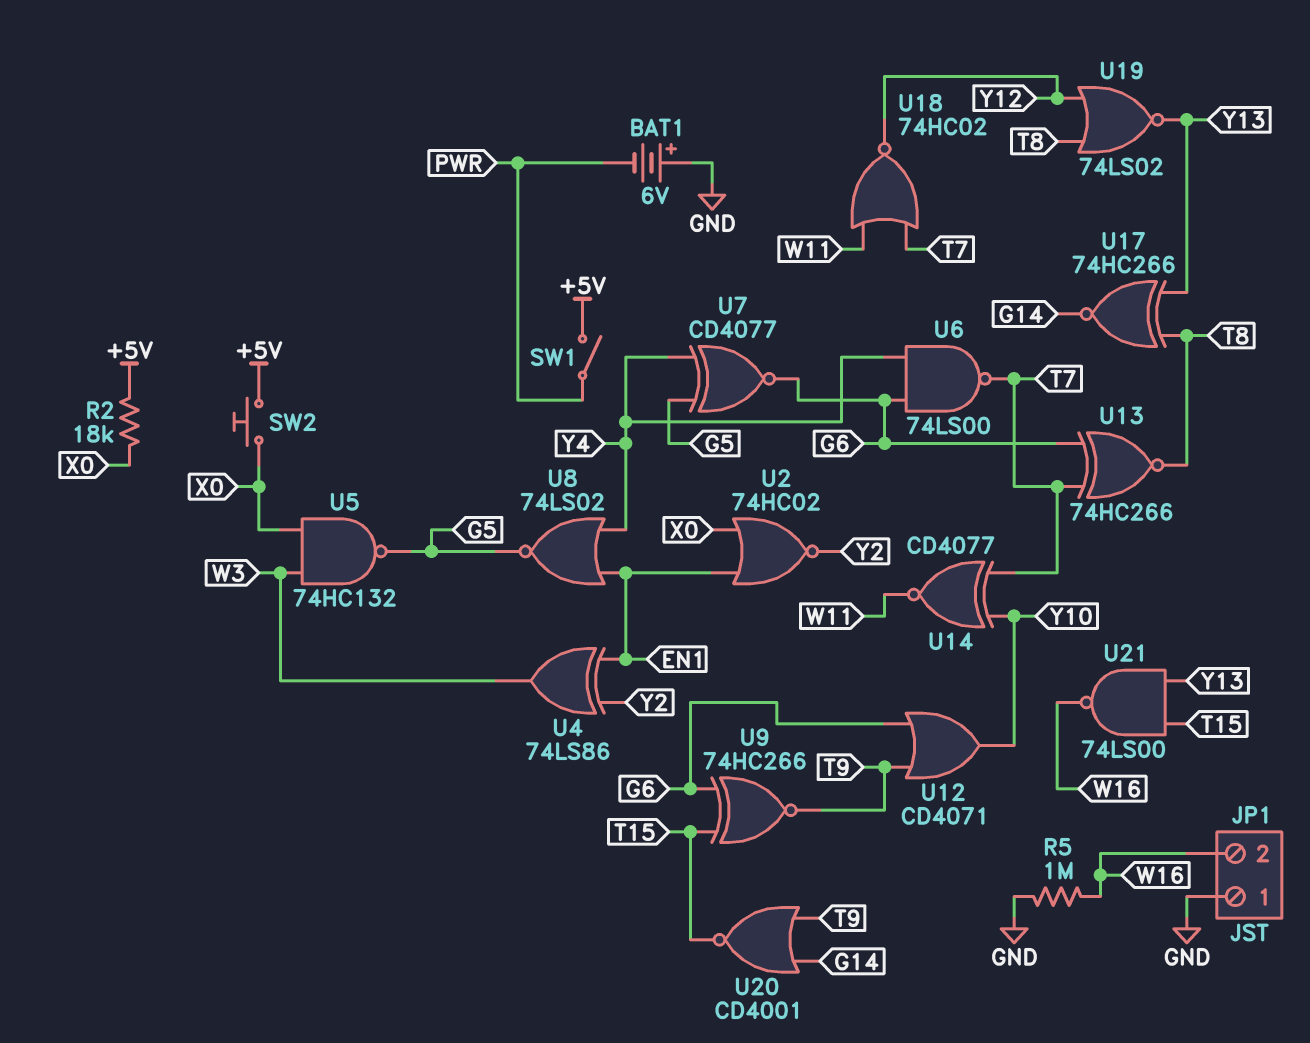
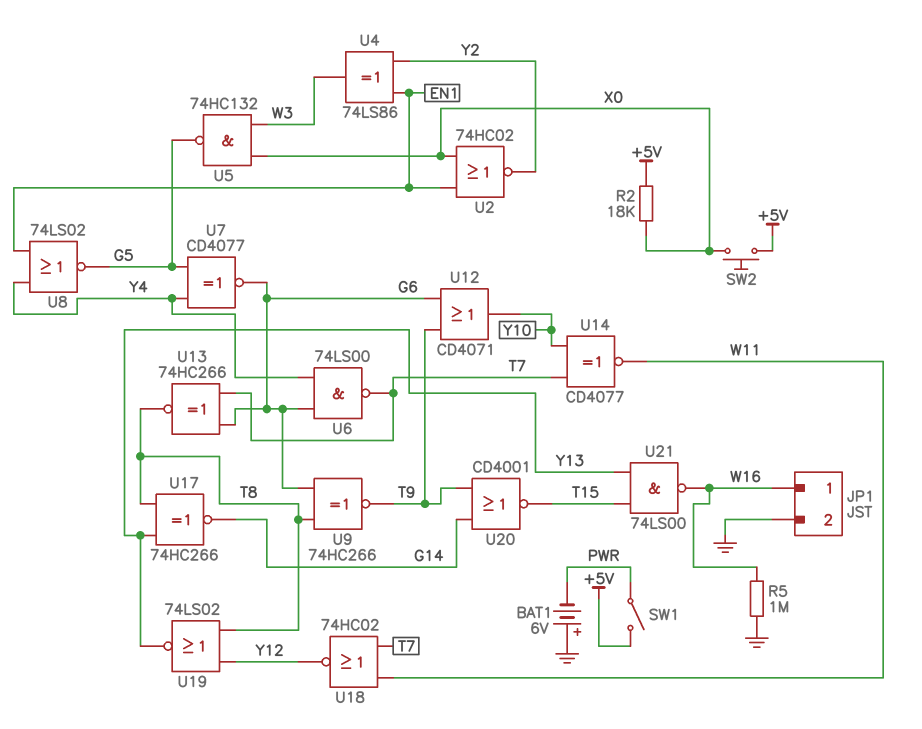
JP1 pin 1: GND -> W16
JP1 pin 2: W16 -> GND
U9: XNOR 74HC266 (in G6, in T15, out T9) -> XNOR 74HC266 (in G6, in T8, out T9)

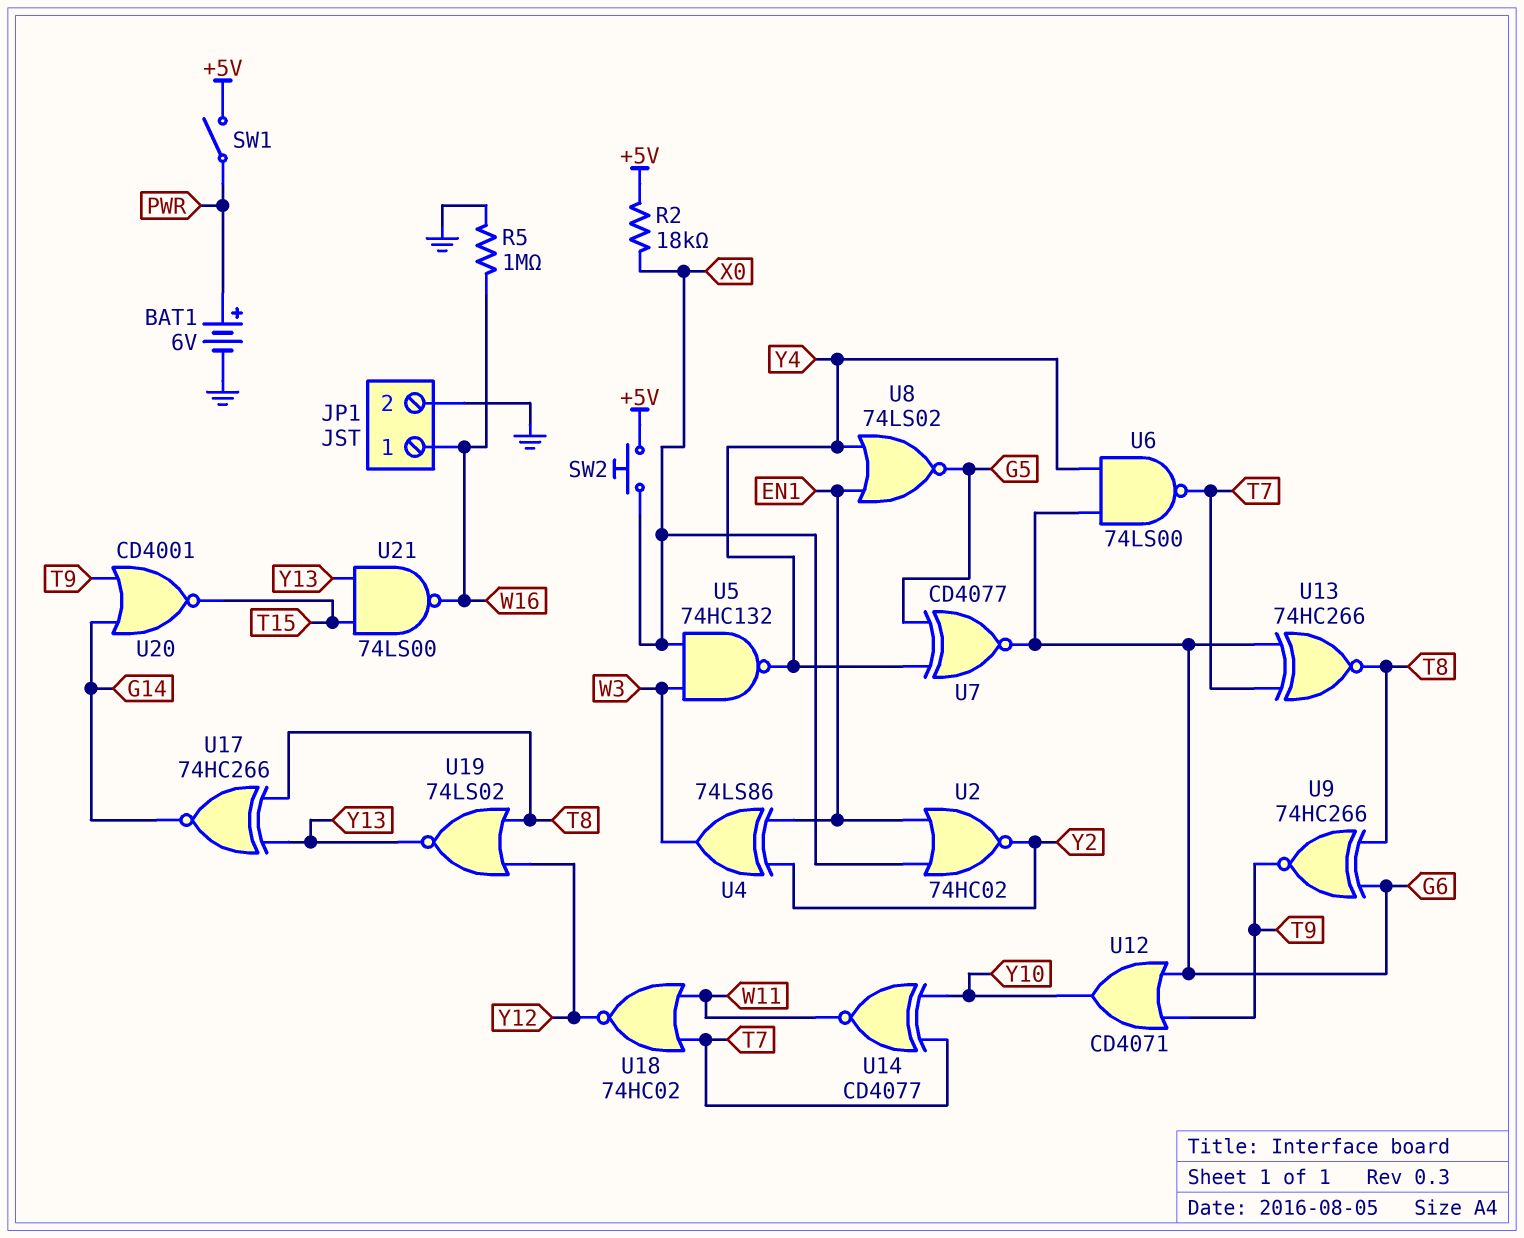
BAT1: 6V (plus GND, minus PWR) -> 6V (plus PWR, minus GND)
U5: NAND 74HC132 (in W3, in X0, out G5) -> NAND 74HC132 (in W3, in X0, out Y4)

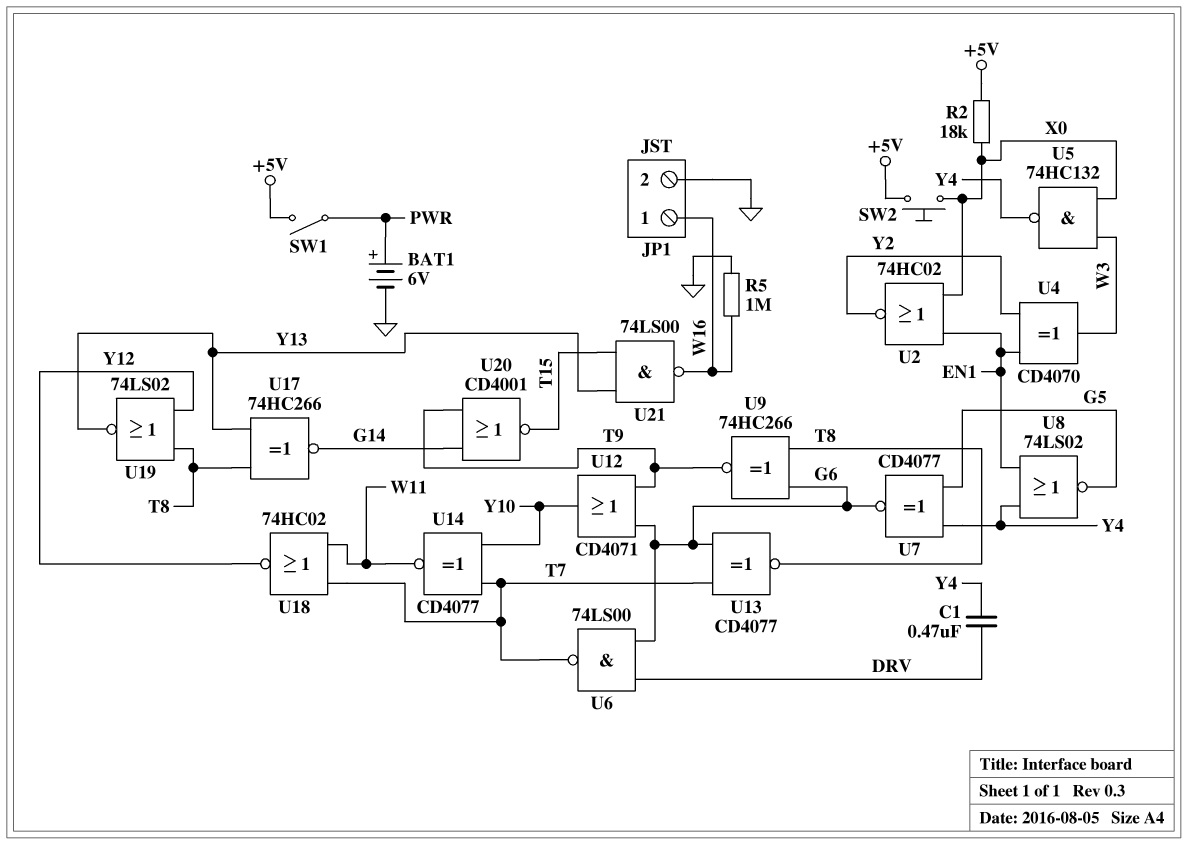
C1: none -> 470nF (DRV, Y4)
U4: XOR 74LS86 (in EN1, in Y2, out W3) -> XOR CD4070 (in EN1, in Y2, out W3)
U6: NAND 74LS00 (in G6, in Y4, out T7) -> NAND 74LS00 (in DRV, in G6, out T7)
U13: XNOR 74HC266 (in G6, in T7, out T8) -> XNOR CD4077 (in G6, in T7, out T8)

